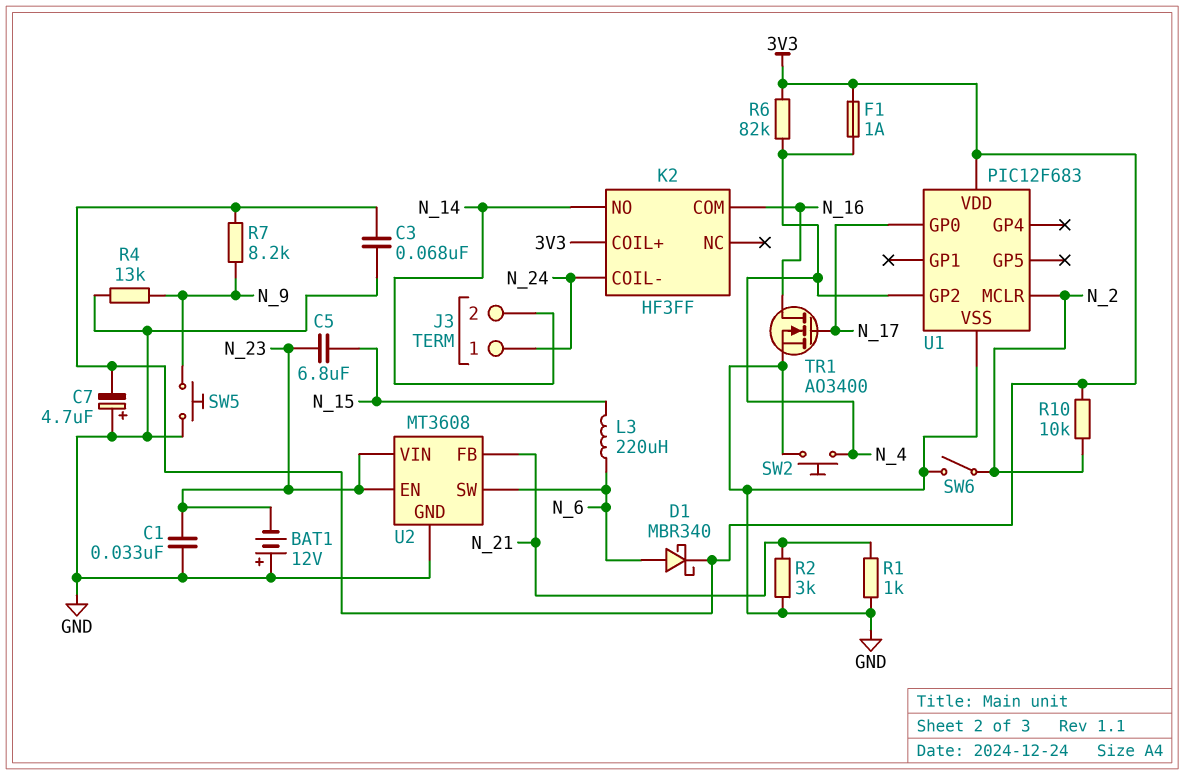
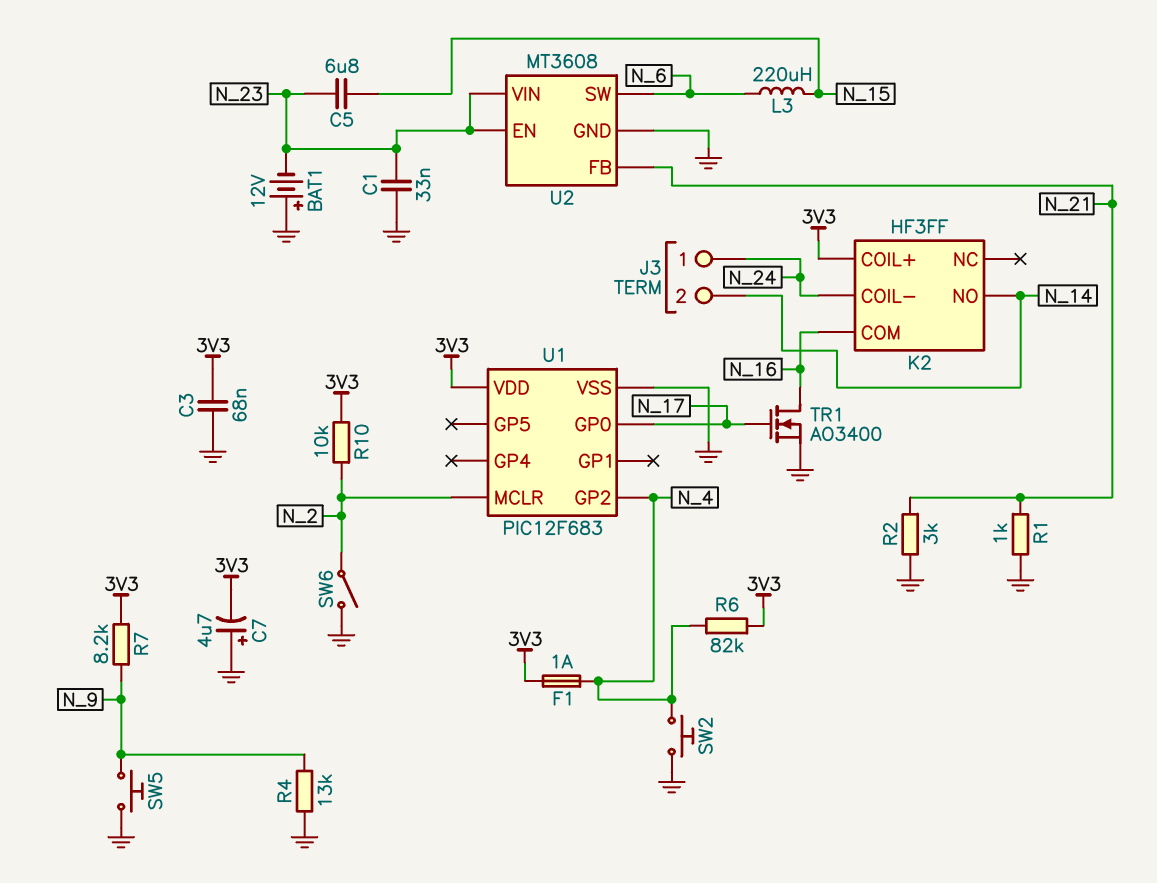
D1: schottky MBR340 (A N_6, K 3V3) -> none

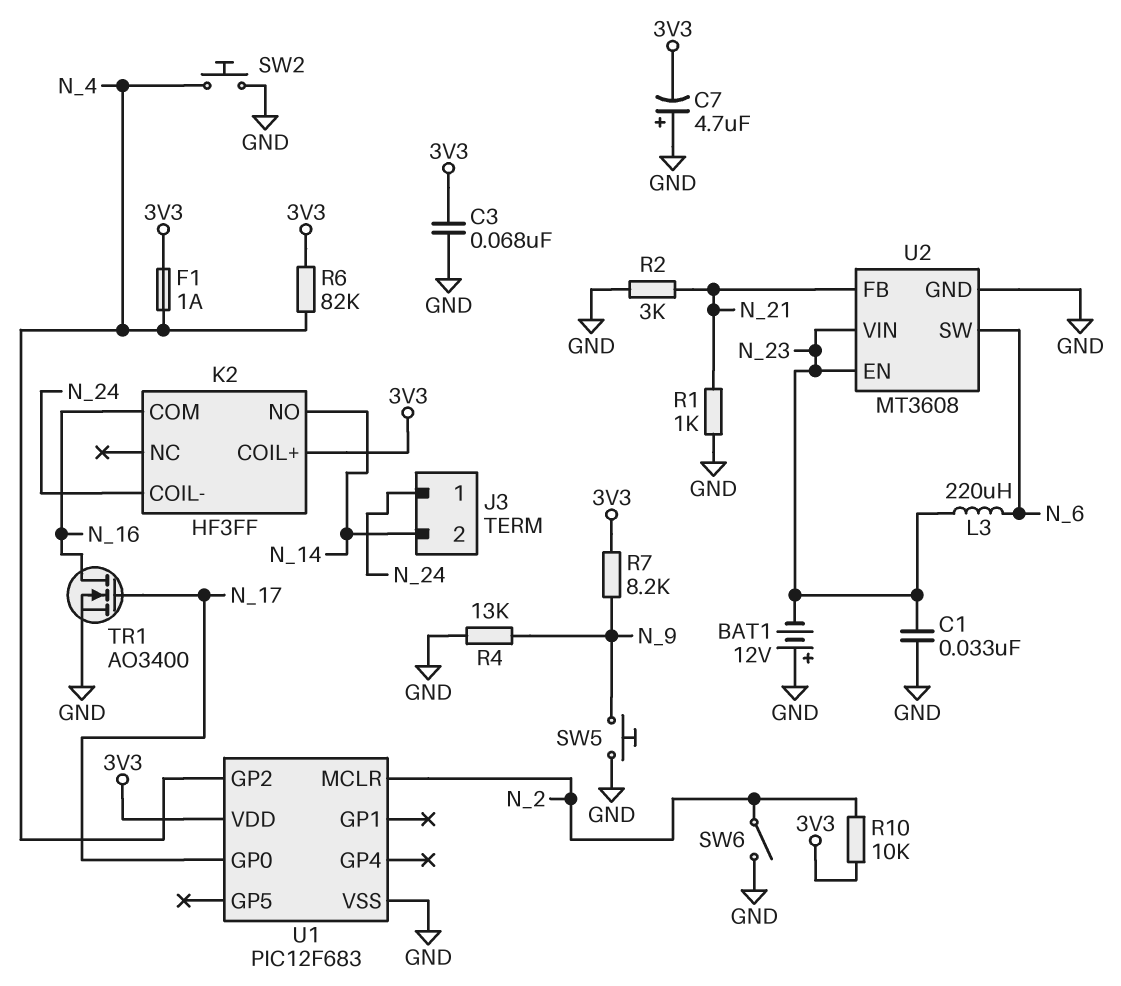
C5: 6.8uF (N_15, N_23) -> none
L3: 220uH (N_6, N_15) -> 220uH (N_6, N_23)

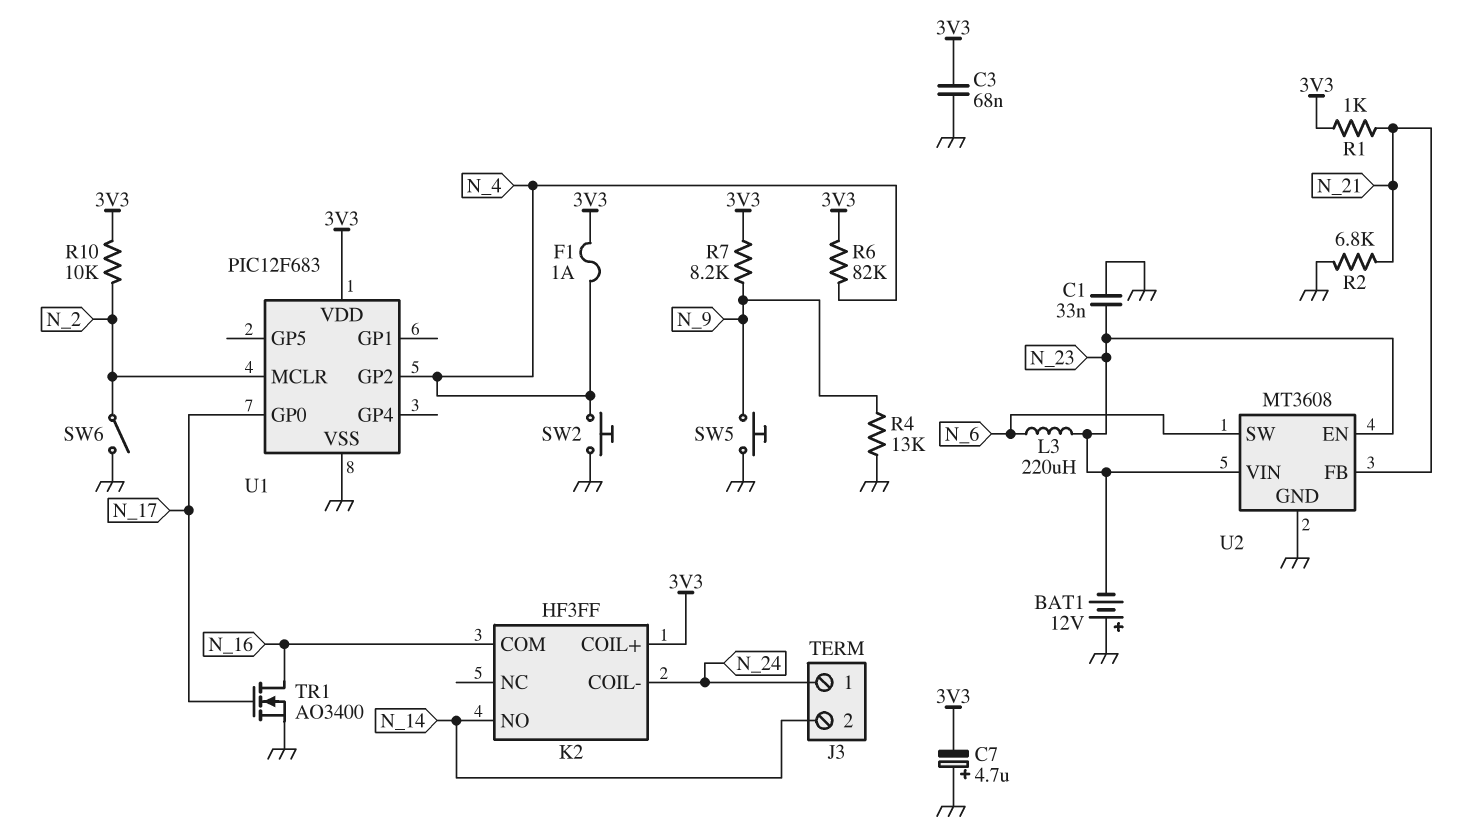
R1: 1k (GND, N_21) -> 1k (3V3, N_21)
R2: 3k (GND, N_21) -> 6.8k (GND, N_21)

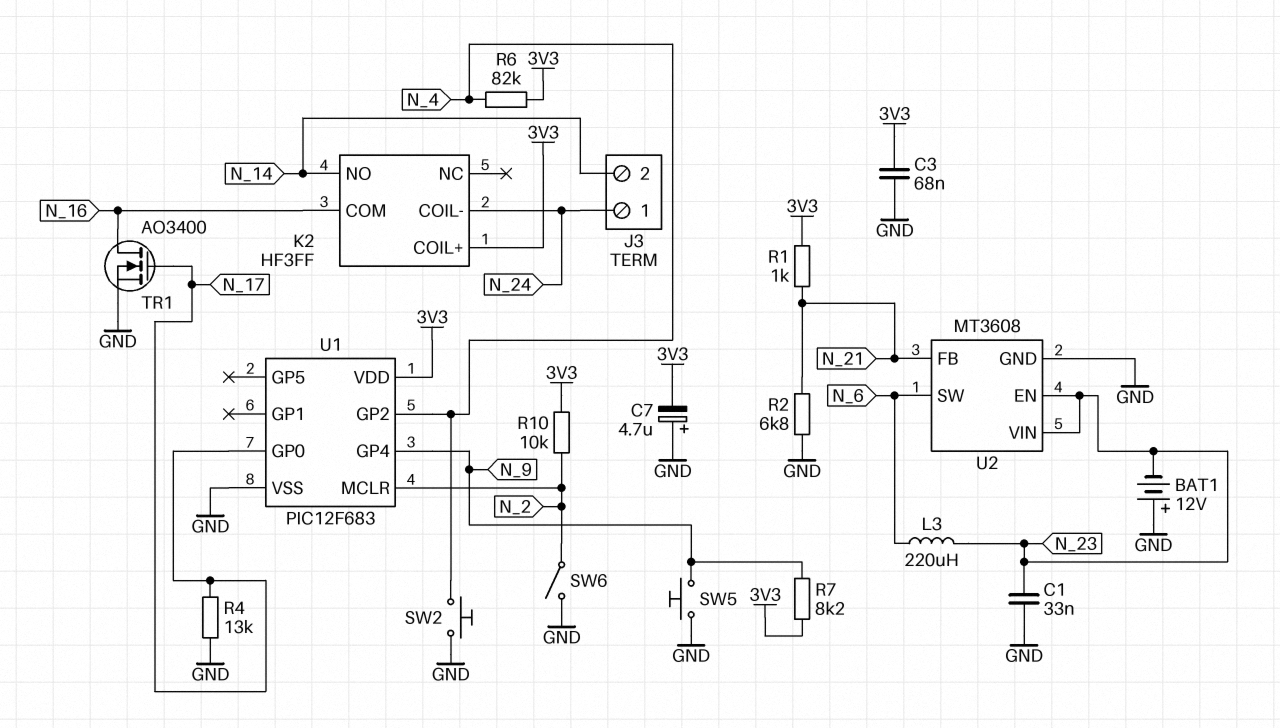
F1: 1A (3V3, N_4) -> none
R4: 13k (GND, N_9) -> 13k (GND, N_17)
U1 pin GP4: none -> N_9

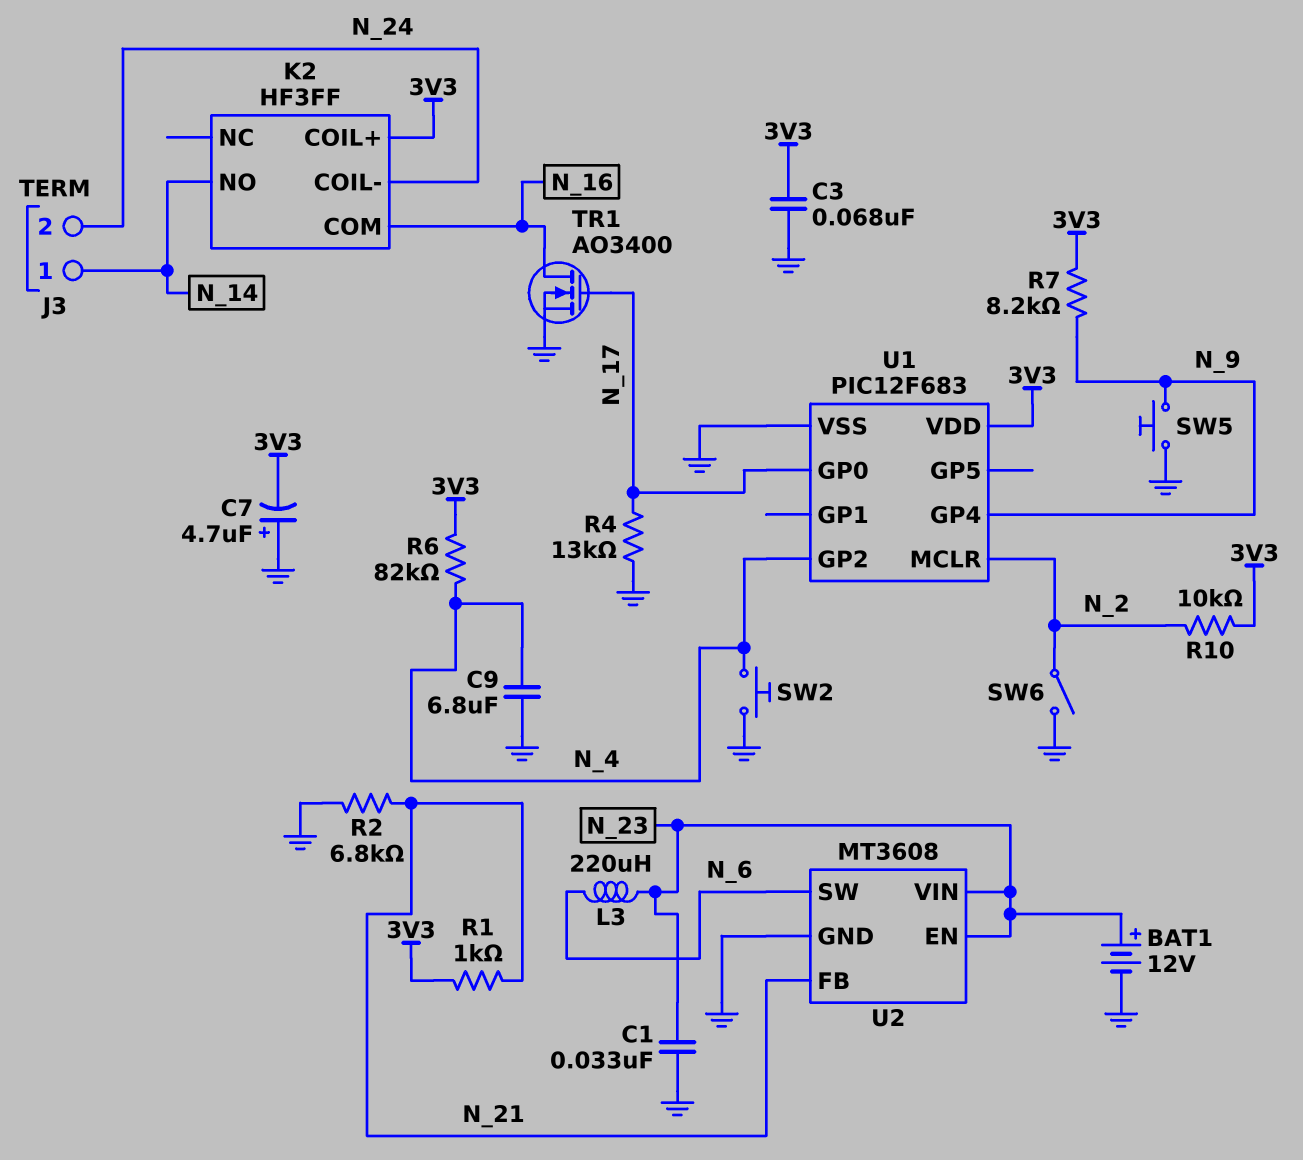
BAT1: 12V (plus GND, minus N_23) -> 12V (plus N_23, minus GND)
C9: none -> 6.8uF (GND, N_4)
J3 pin 1: N_24 -> N_14
J3 pin 2: N_14 -> N_24

